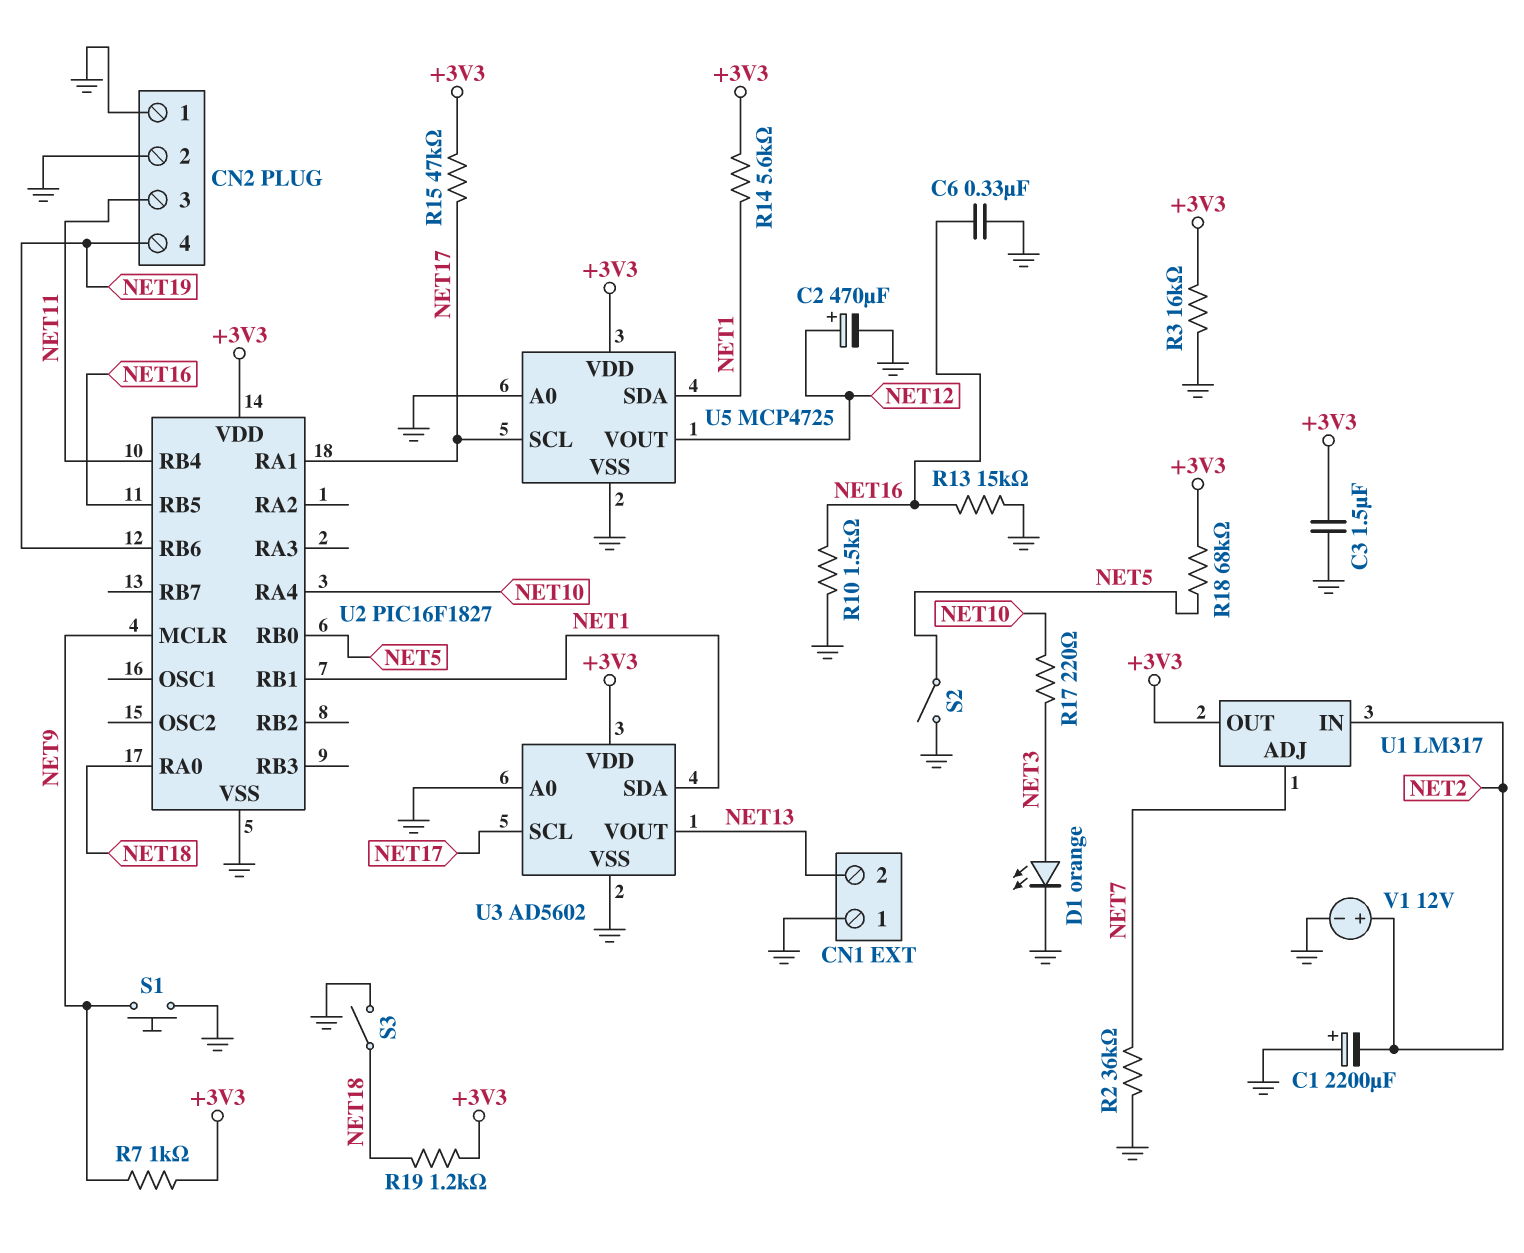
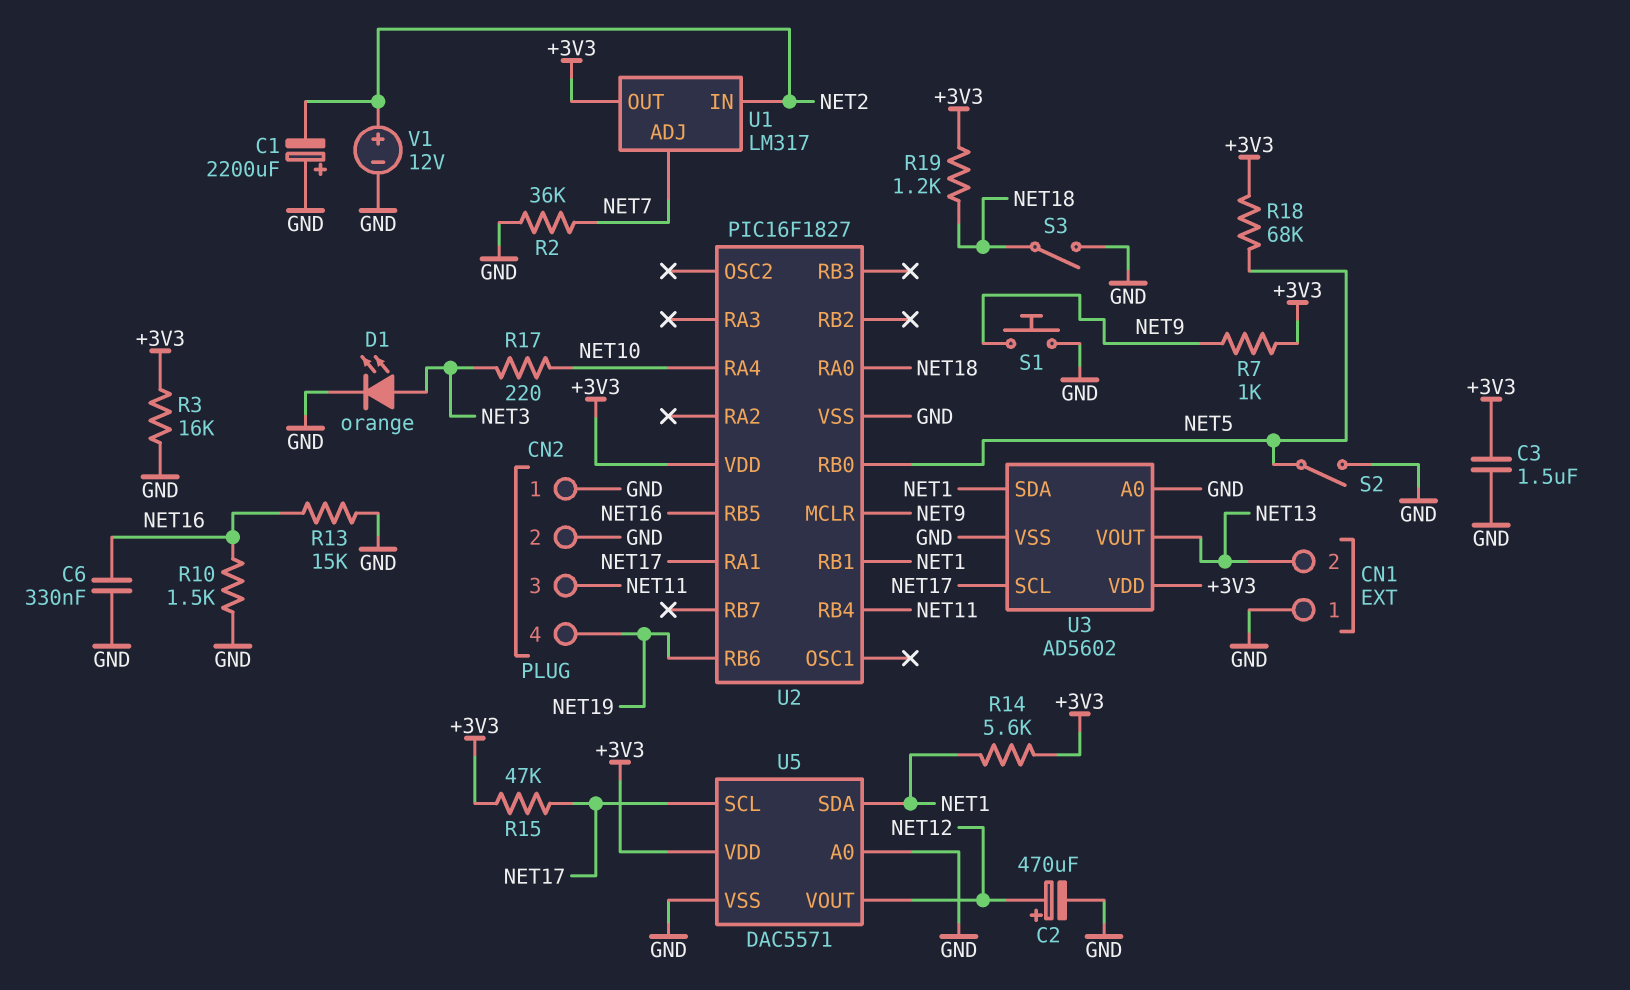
U5: MCP4725 -> DAC5571

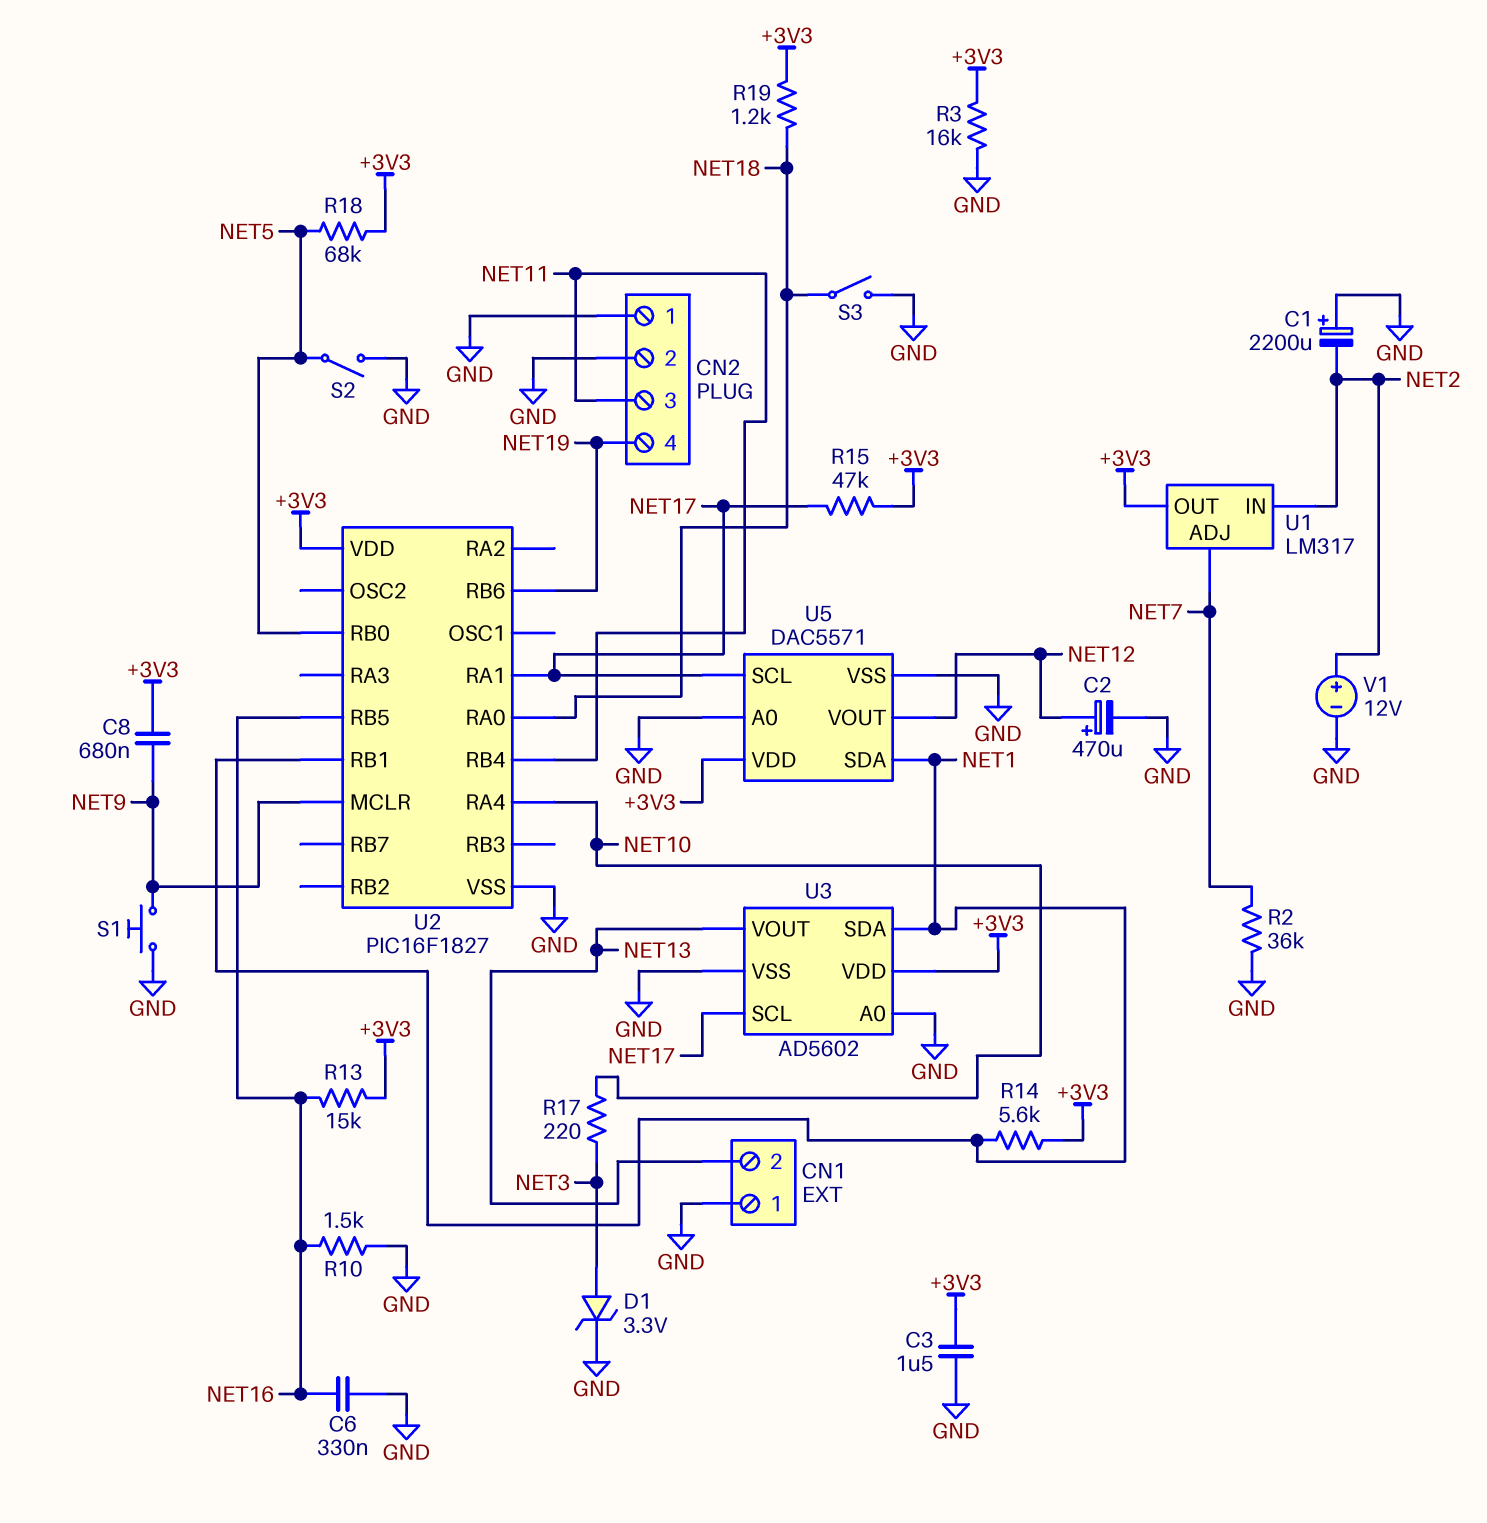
C8: none -> 680nF (+3V3, NET9)
D1: LED orange (A NET3, K GND) -> zener 3.3V (A NET3, K GND)
R7: 1k (+3V3, NET9) -> none
R13: 15k (GND, NET16) -> 15k (+3V3, NET16)

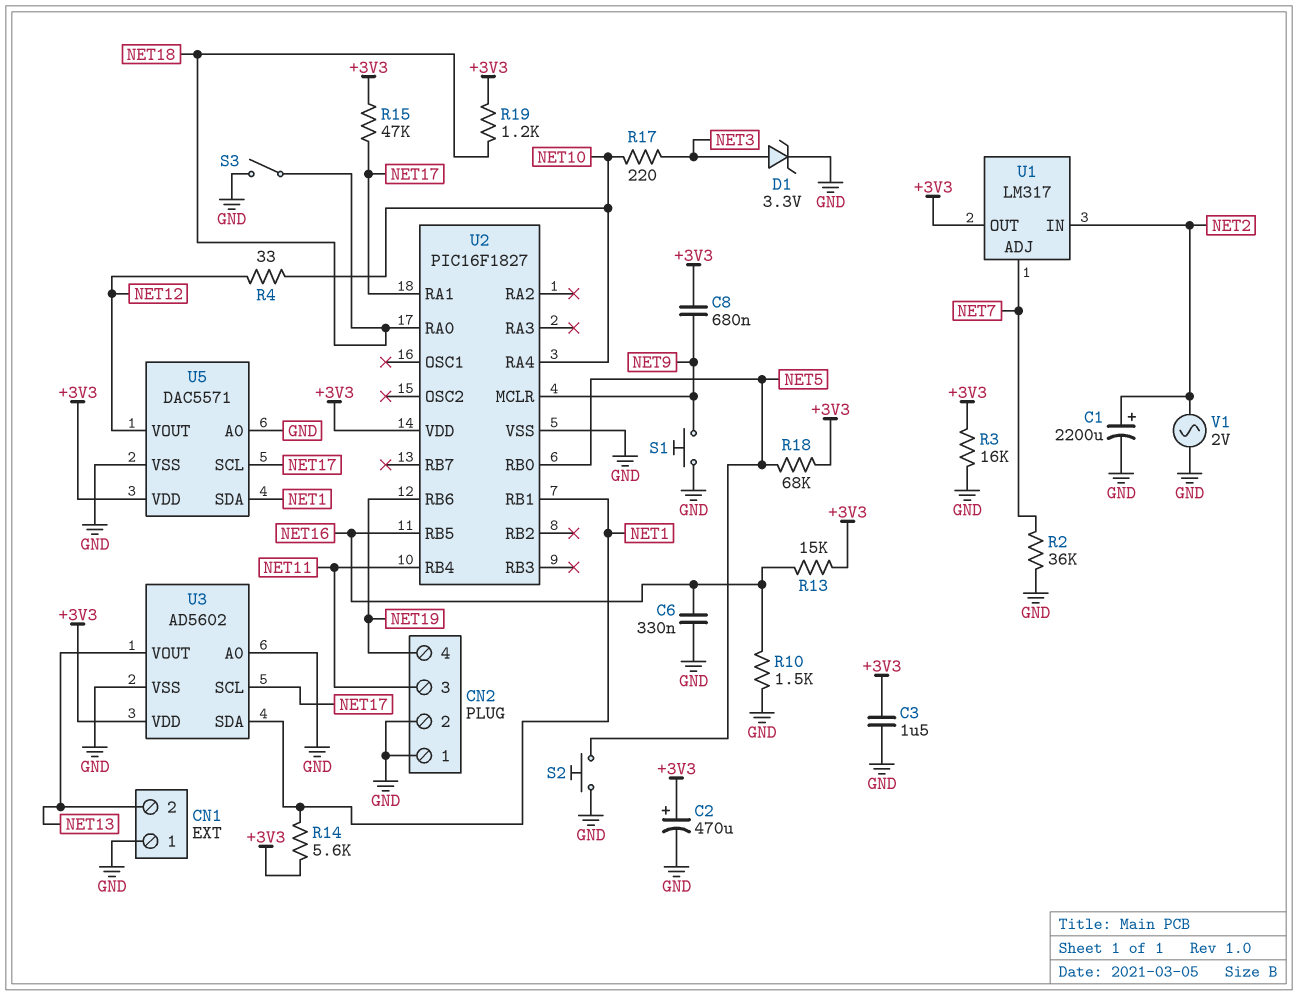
C1: 2200uF (plus GND, minus NET2) -> 2200uF (plus NET2, minus GND)
C2: 470uF (plus NET12, minus GND) -> 470uF (plus +3V3, minus GND)
R4: none -> 33 (NET10, NET12)
S2: switch (GND, NET5) -> button (GND, NET5)
V1: 12V (plus NET2, minus GND) -> AC 2V (GND, NET2)

